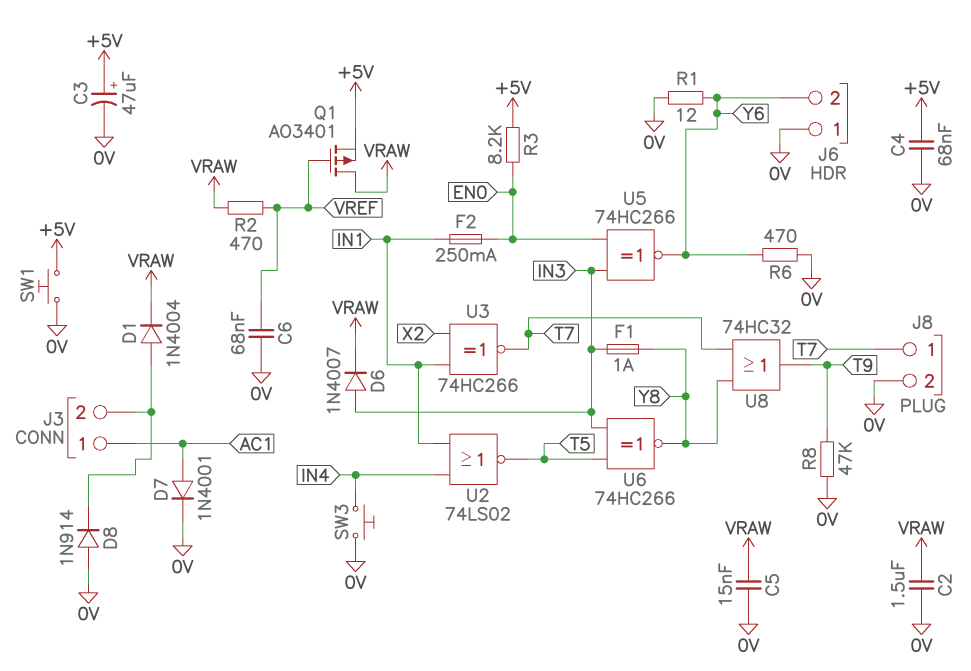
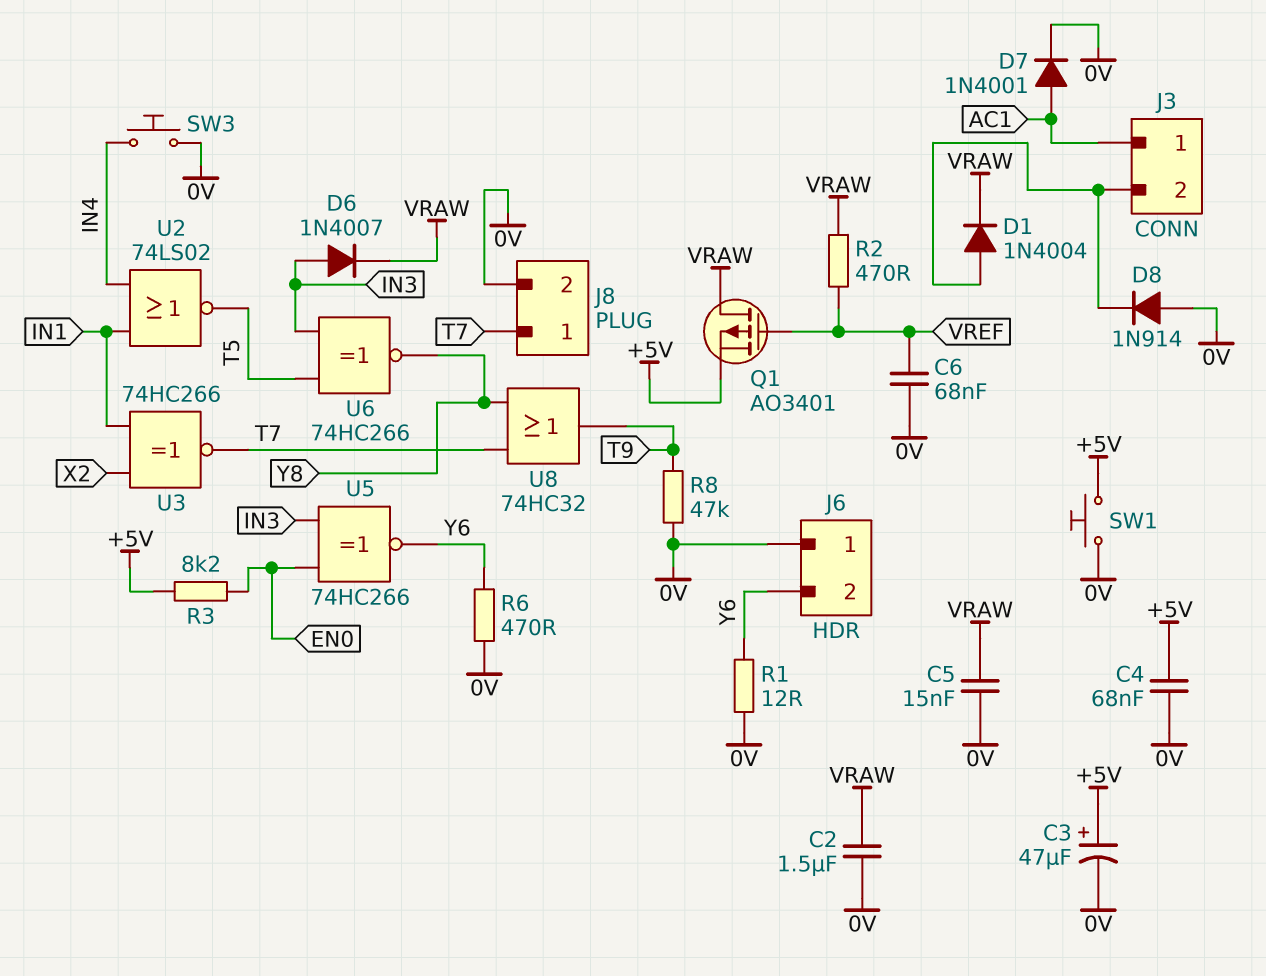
F1: 1A (IN3, Y8) -> none
F2: 250mA (EN0, IN1) -> none

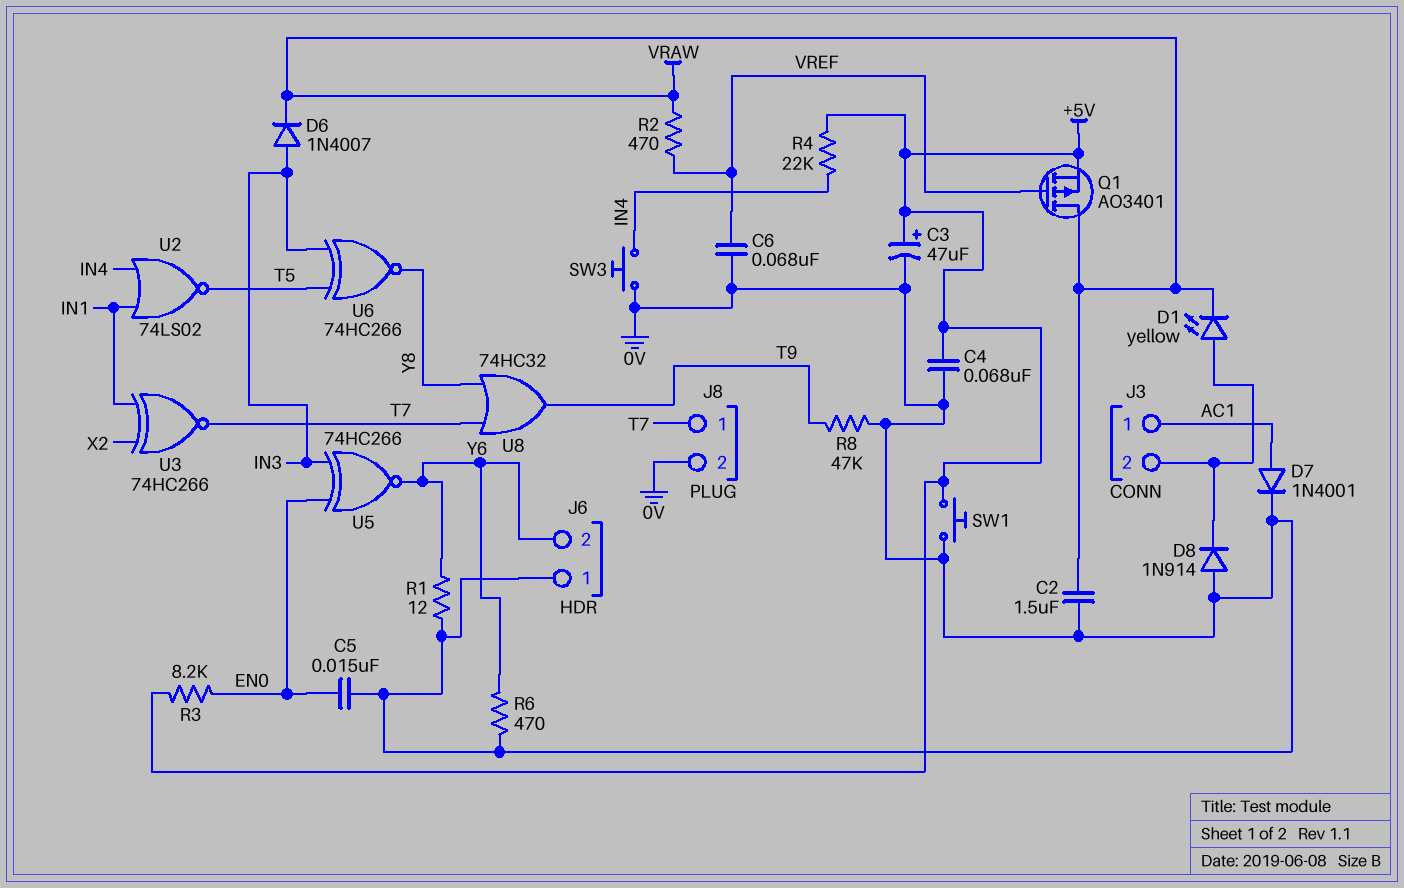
C5: 15nF (0V, VRAW) -> 15nF (0V, EN0)
D1: diode 1N4004 (A J3/2, K VRAW) -> LED yellow (A J3/2, K VRAW)
R4: none -> 22k (+5V, IN4)

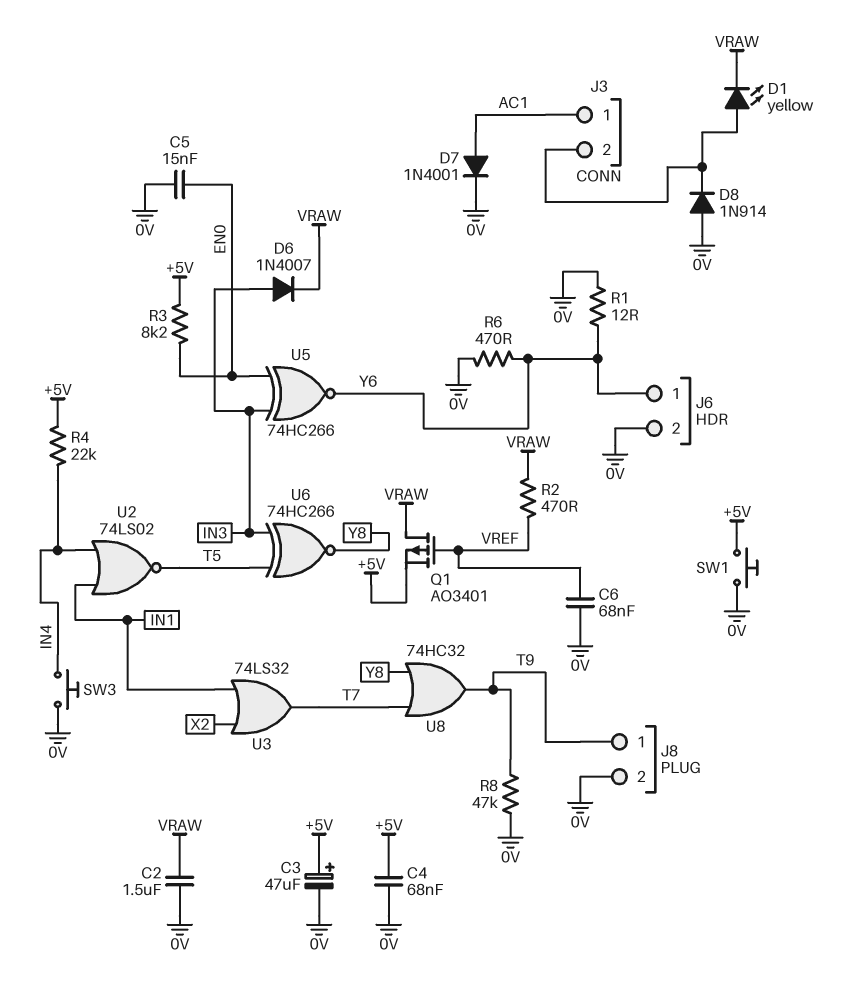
J6 pin 1: 0V -> Y6
J6 pin 2: Y6 -> 0V
J8 pin 1: T7 -> T9
U3: XNOR 74HC266 (in IN1, in X2, out T7) -> OR 74LS32 (in IN1, in X2, out T7)

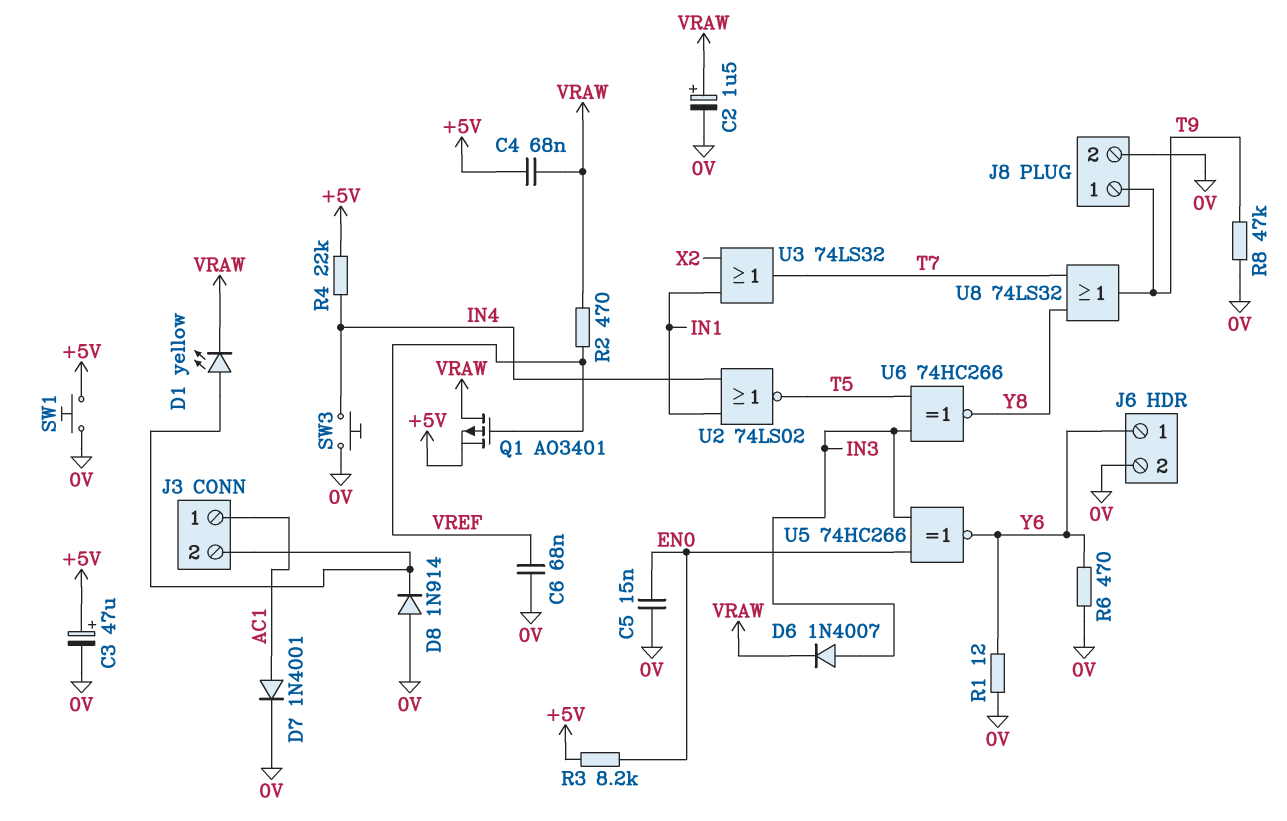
C2: 1.5uF (0V, VRAW) -> 1.5uF (plus VRAW, minus 0V)
C4: 68nF (+5V, 0V) -> 68nF (+5V, VRAW)
U8: OR 74HC32 (in T7, in Y8, out T9) -> OR 74LS32 (in T7, in Y8, out T9)

